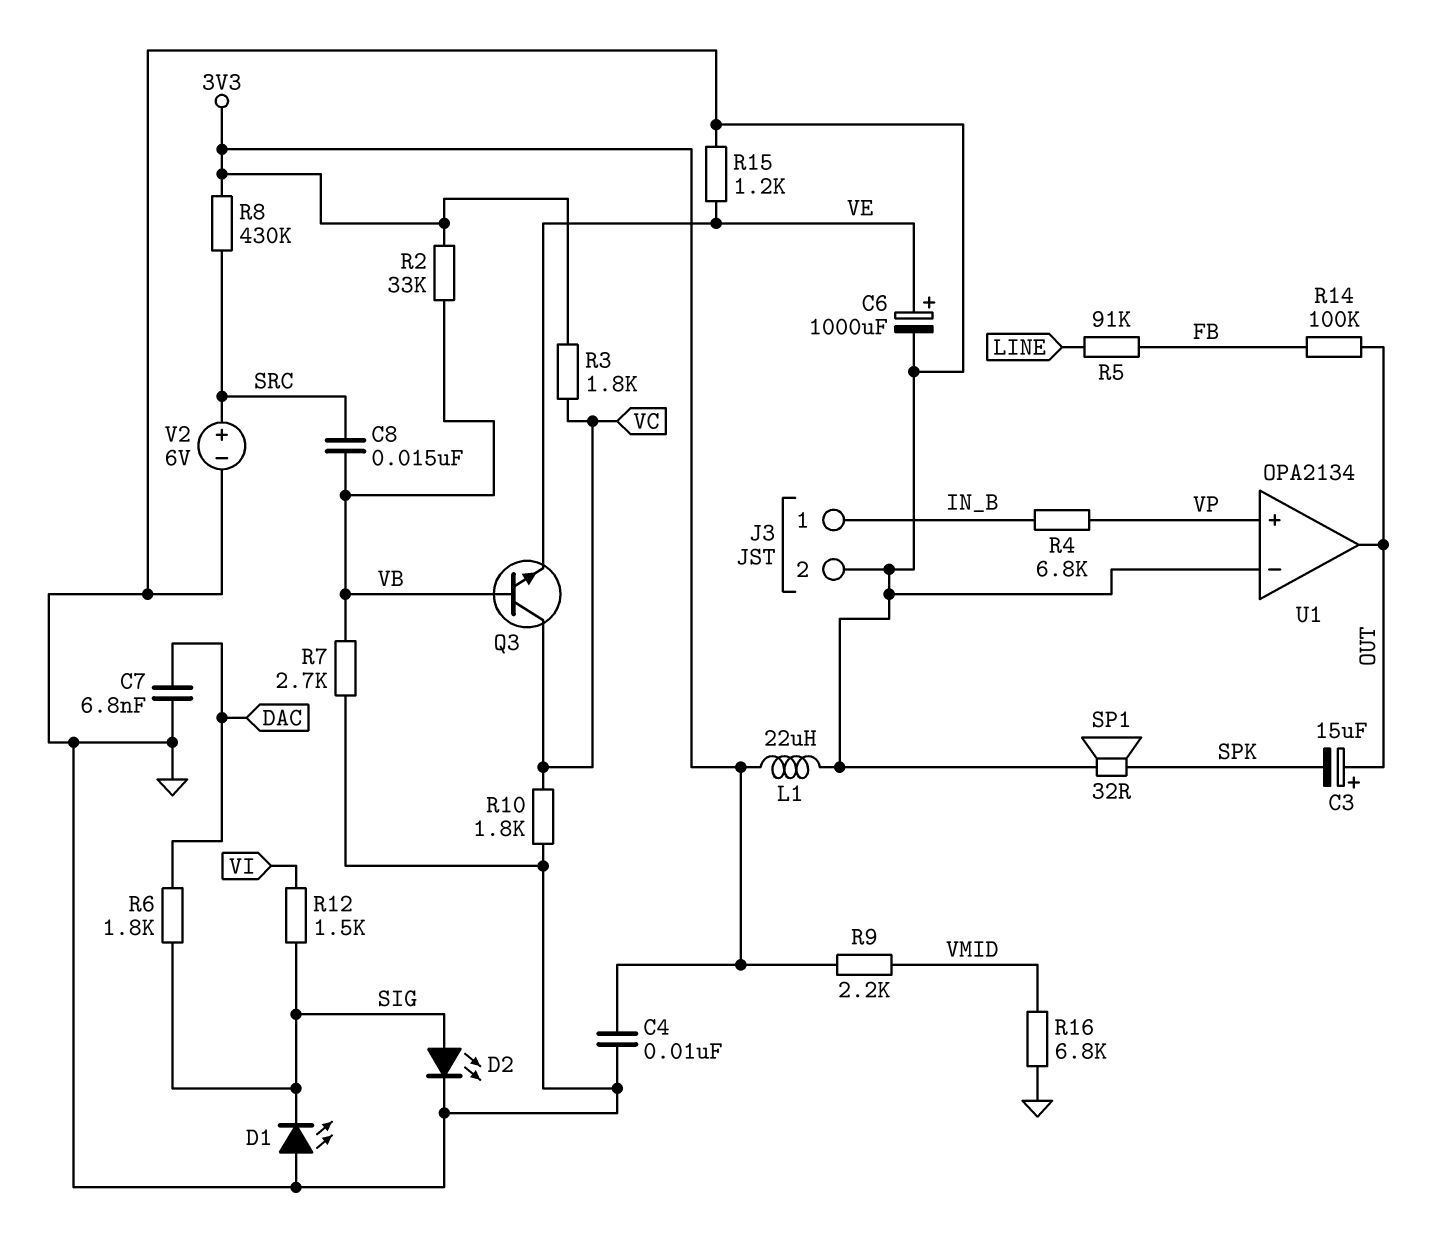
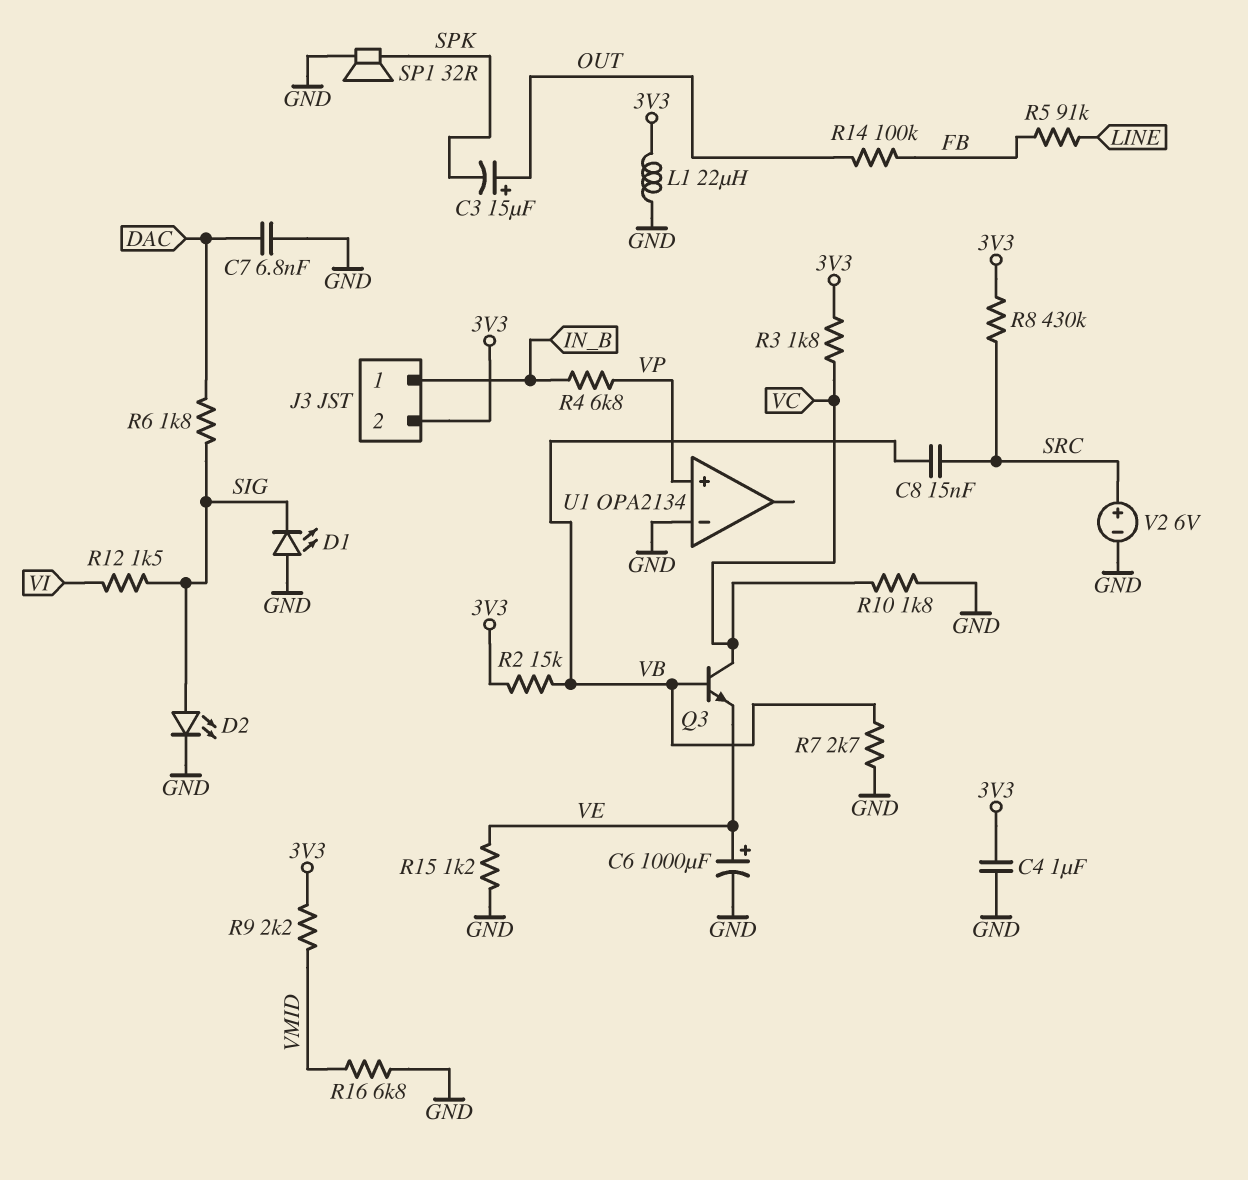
C4: 10nF (3V3, GND) -> 1uF (3V3, GND)
J3 pin 2: GND -> 3V3
R2: 33k (3V3, VB) -> 15k (3V3, VB)
U1 pin out: OUT -> none

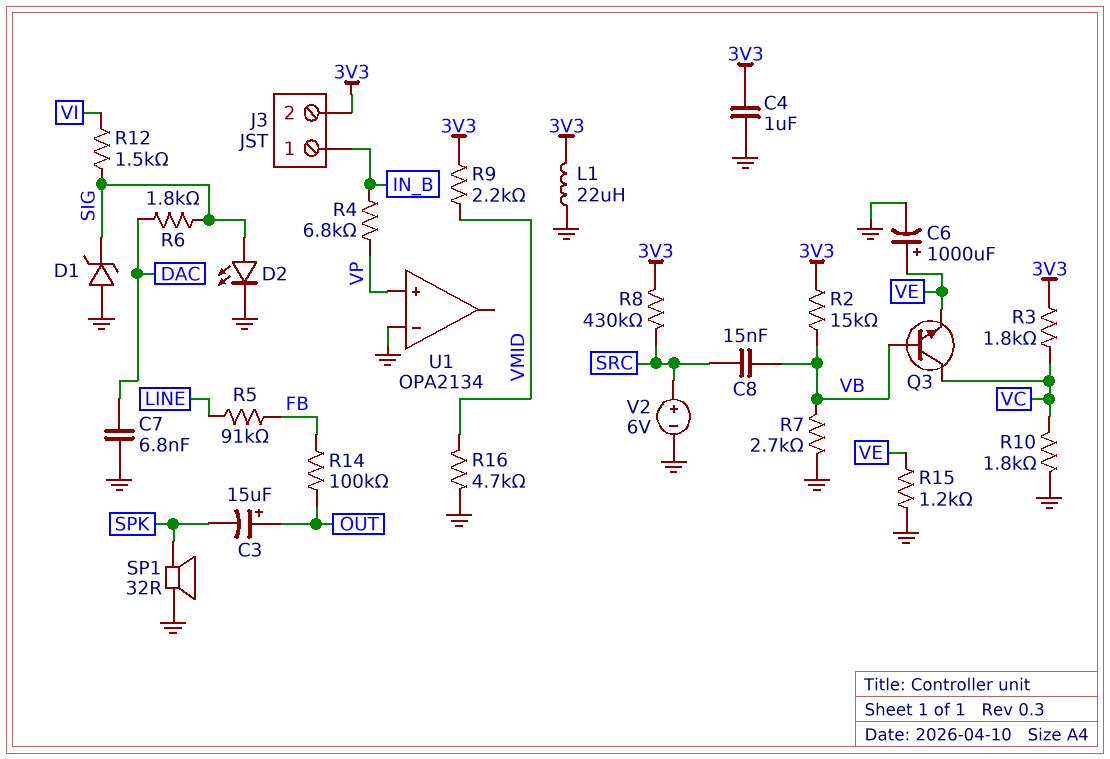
D1: LED (A GND, K SIG) -> zener (A GND, K SIG)
R16: 6.8k (GND, VMID) -> 4.7k (GND, VMID)

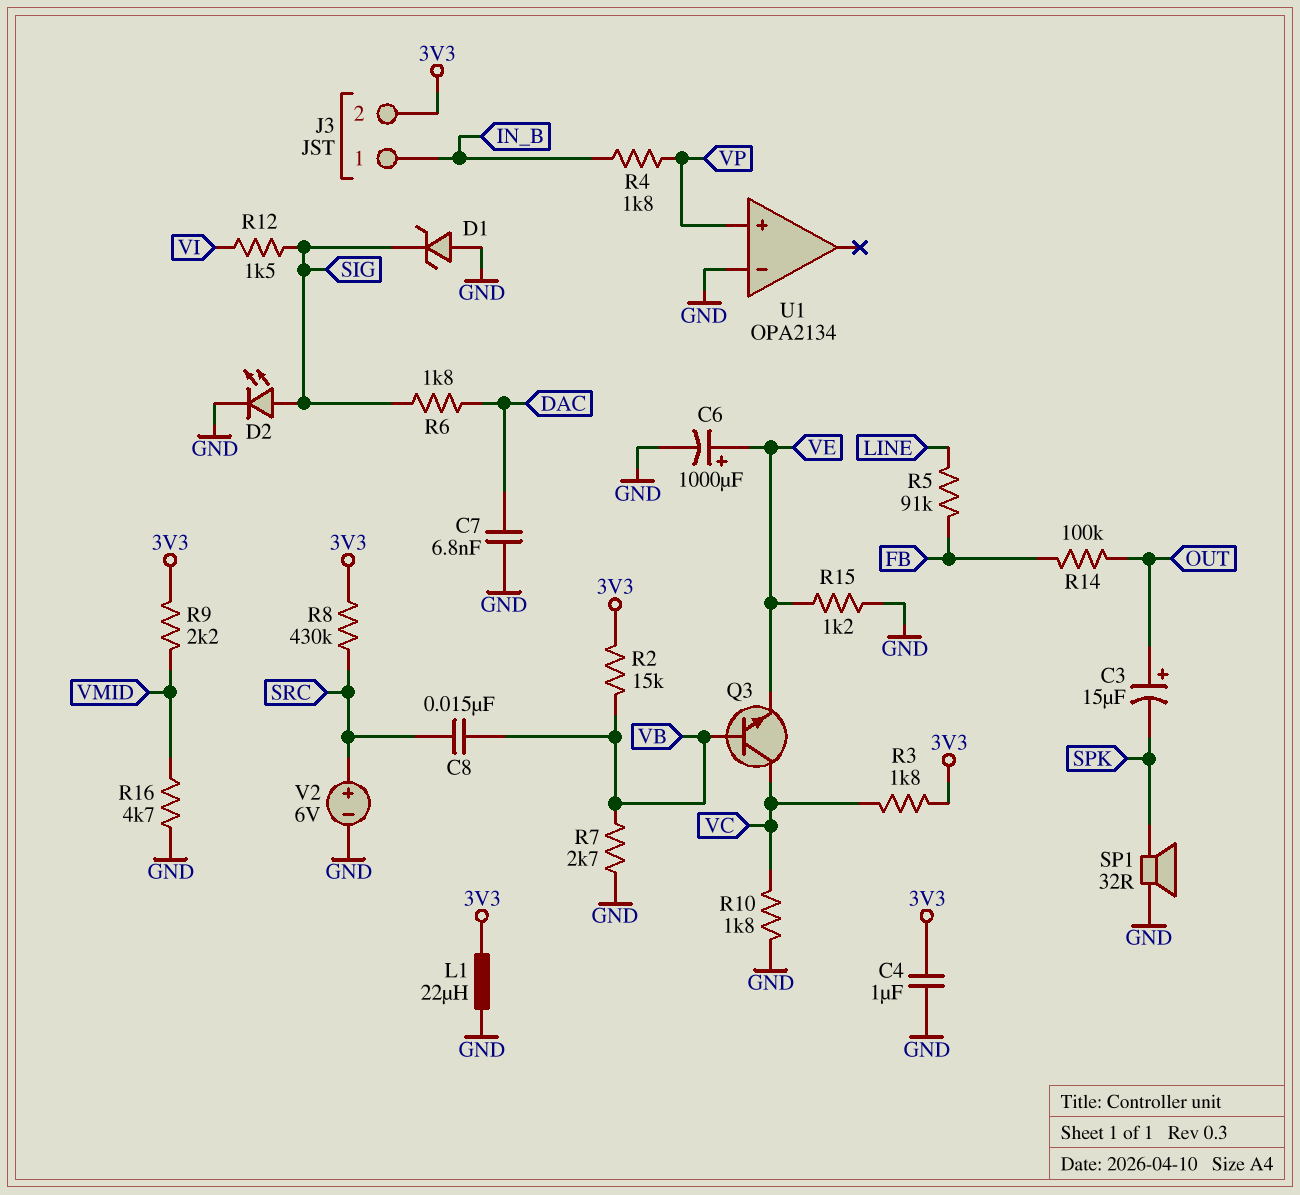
R4: 6.8k (IN_B, VP) -> 1.8k (IN_B, VP)

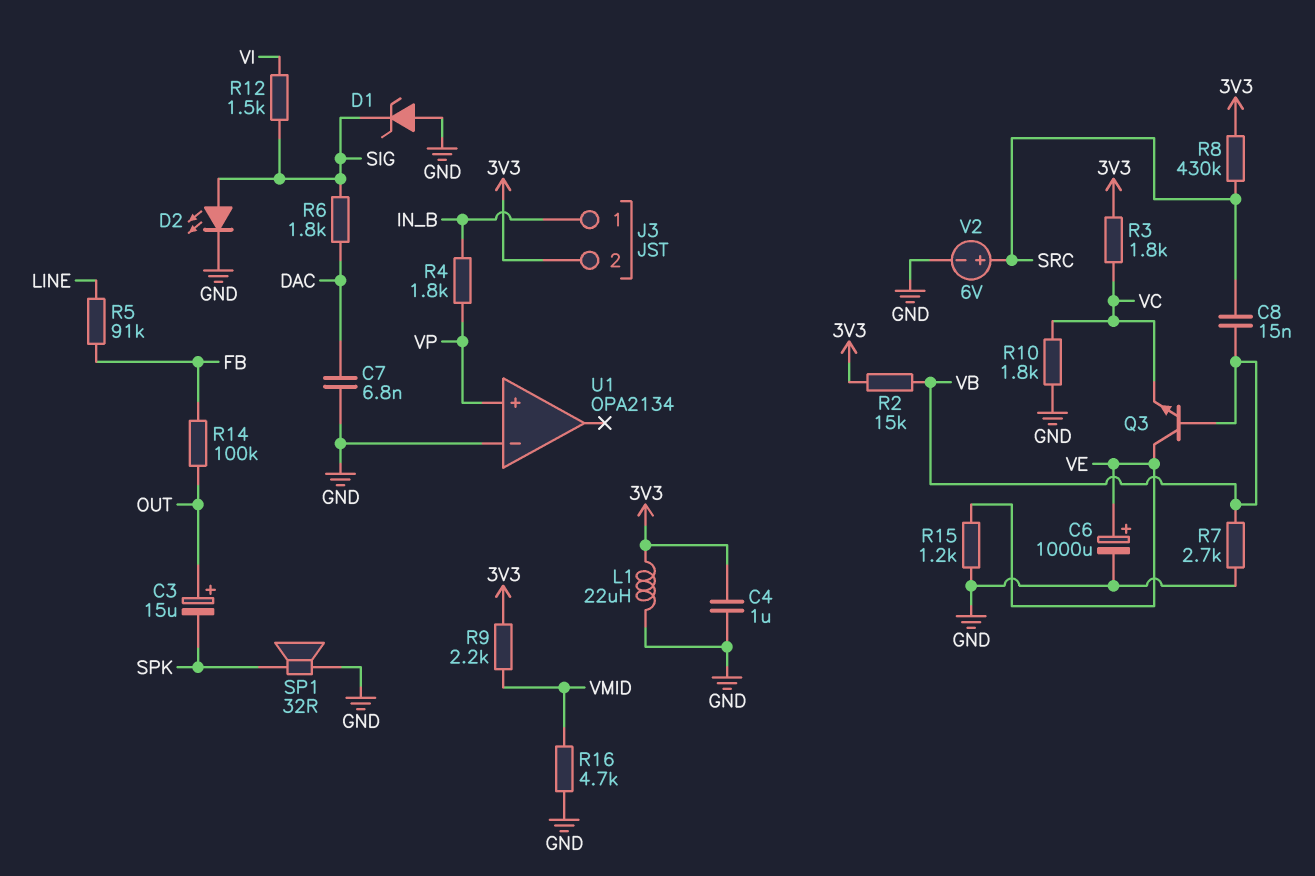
Q3: NPN (B VB, C VC, E VE) -> NPN (B VB, C VE, E VC)

